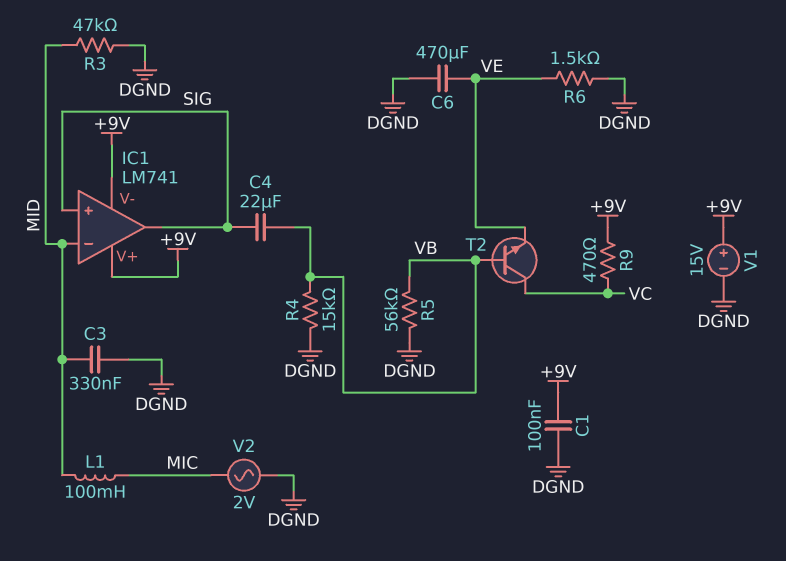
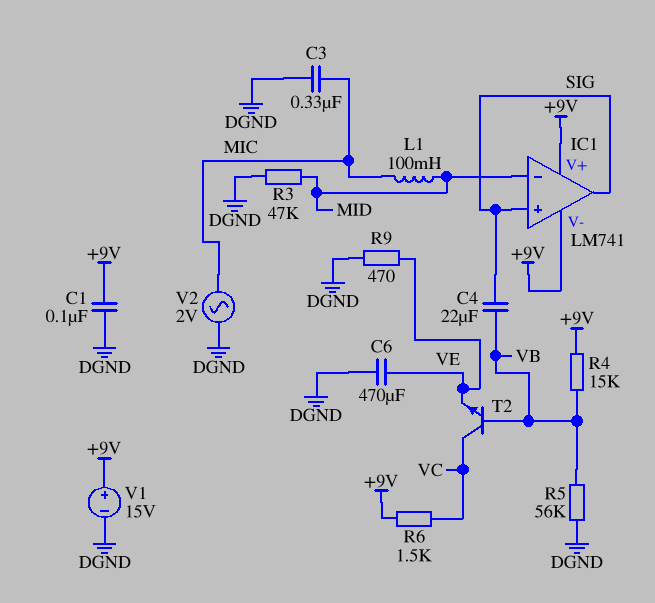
C3: 330nF (DGND, MID) -> 330nF (DGND, MIC)
R4: 15k (DGND, VB) -> 15k (+9V, VB)
R6: 1.5k (DGND, VE) -> 1.5k (+9V, VC)
R9: 470 (+9V, VC) -> 470 (DGND, VE)

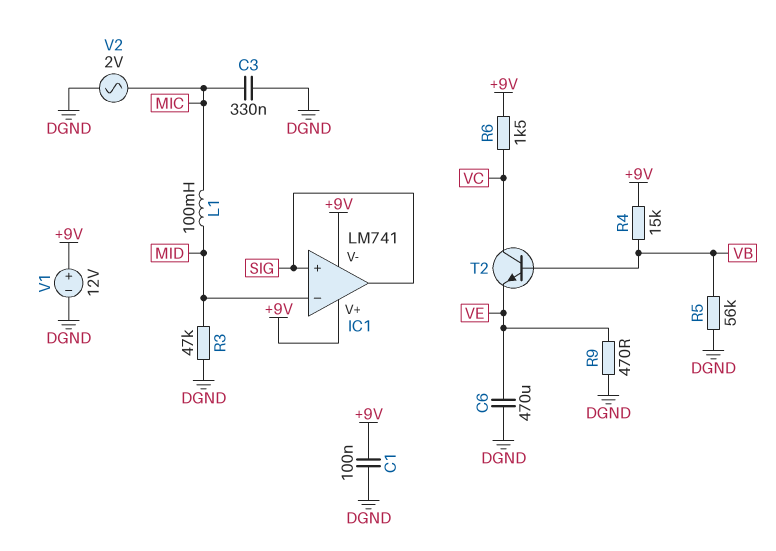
C4: 22uF (SIG, VB) -> none
V1: 15V (plus +9V, minus DGND) -> 12V (plus +9V, minus DGND)

